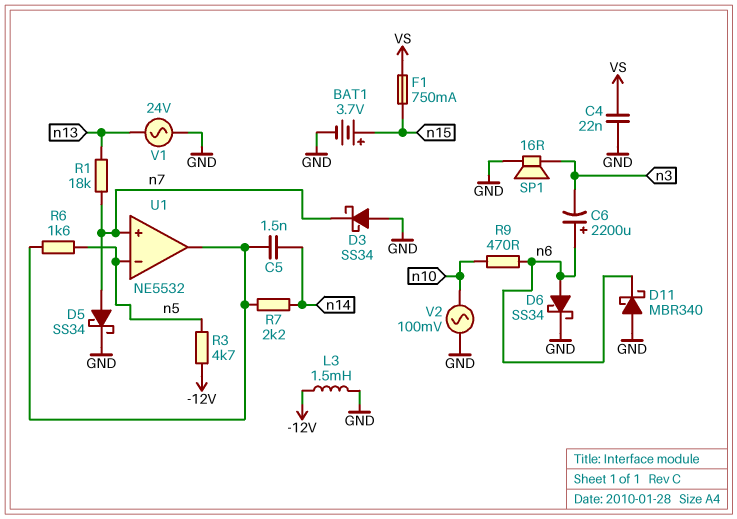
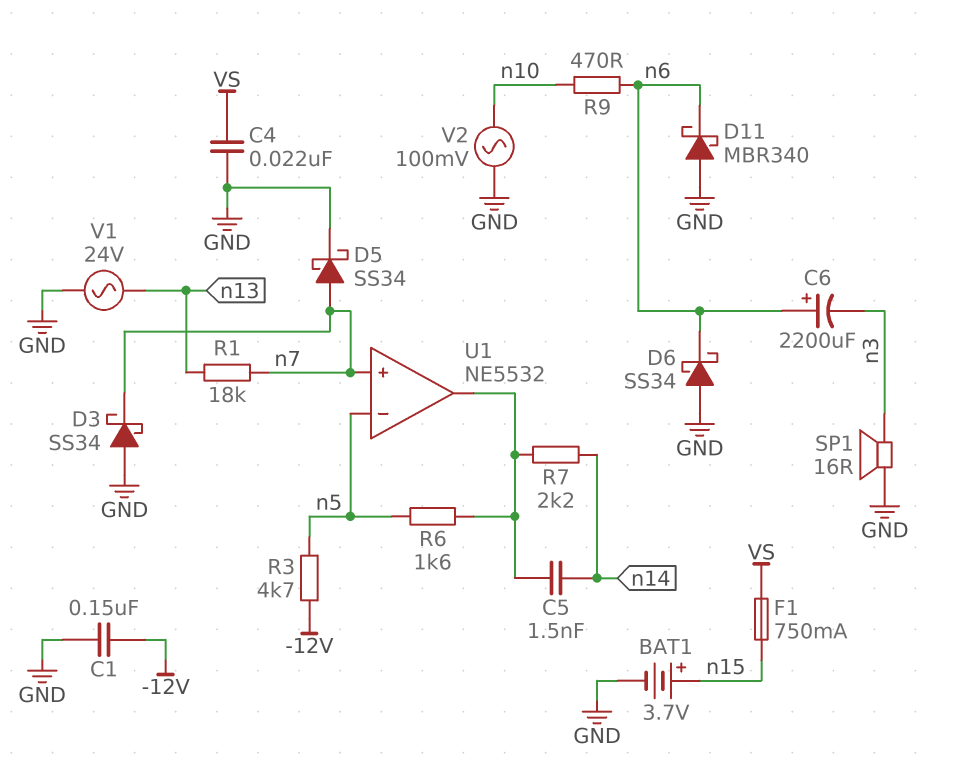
C1: none -> 150nF (-12V, GND)
D6: schottky SS34 (A n6, K GND) -> schottky SS34 (A GND, K n6)
L3: 1.5mH (-12V, GND) -> none

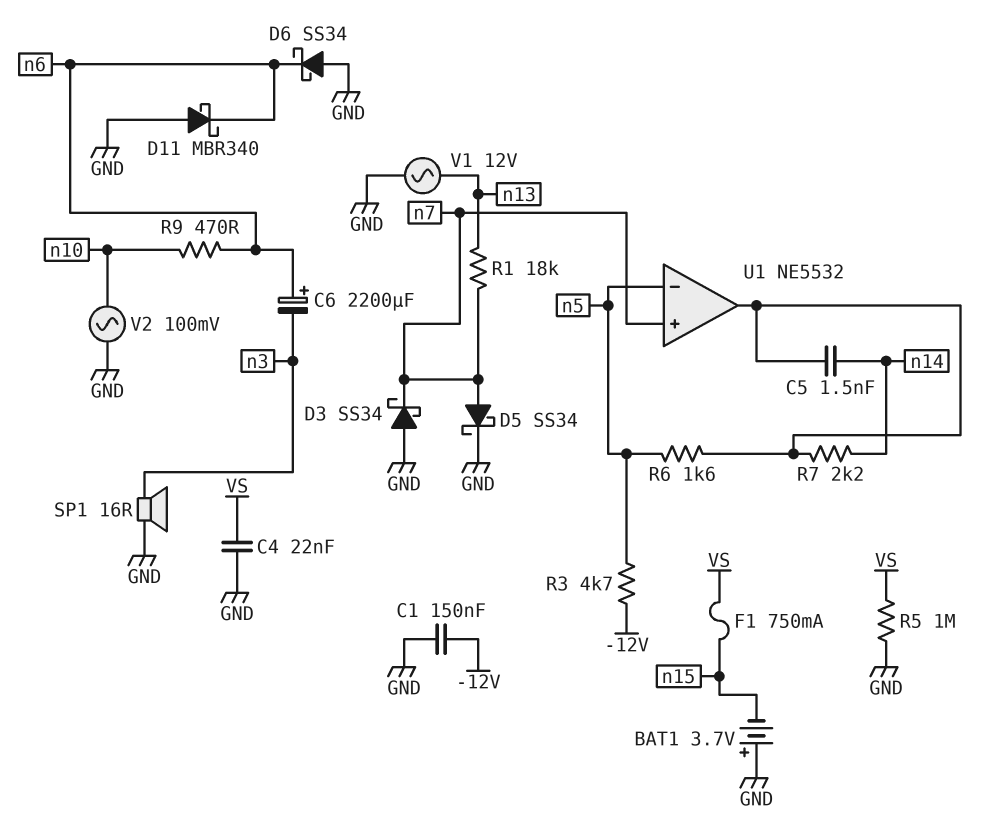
BAT1: 3.7V (plus n15, minus GND) -> 3.7V (plus GND, minus n15)
R5: none -> 1M (GND, VS)
V1: AC 24V (GND, n13) -> AC 12V (GND, n13)

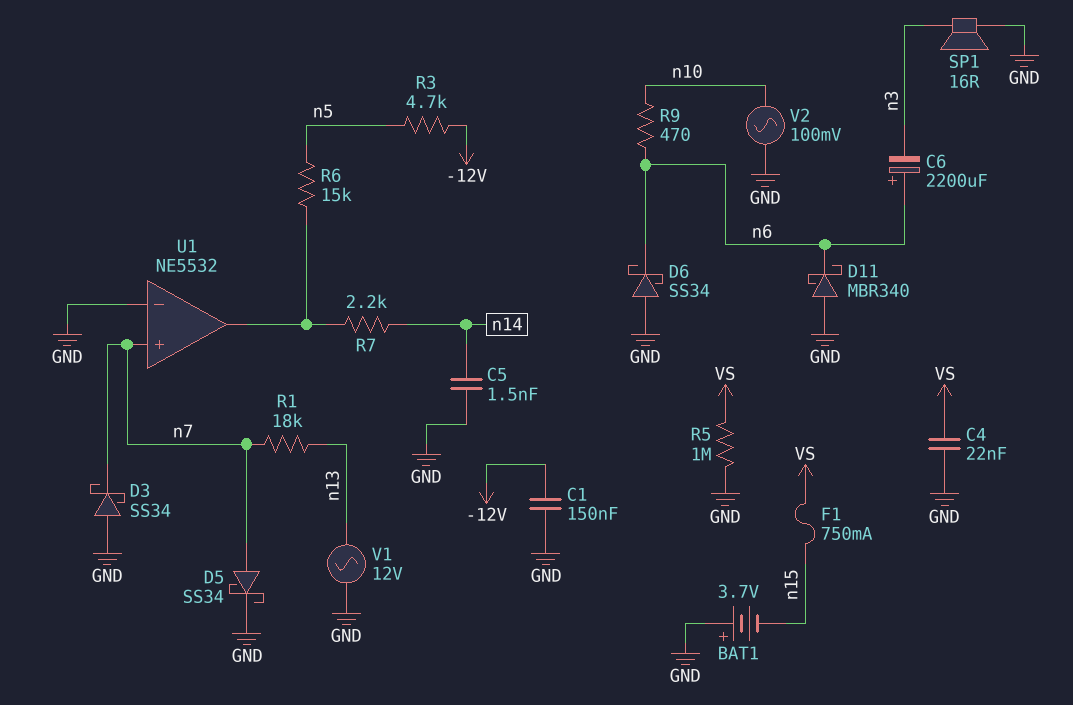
C5: 1.5nF (U1/out, n14) -> 1.5nF (GND, n14)
R6: 1.6k (U1/out, n5) -> 15k (U1/out, n5)
U1 pin in-: n5 -> GND

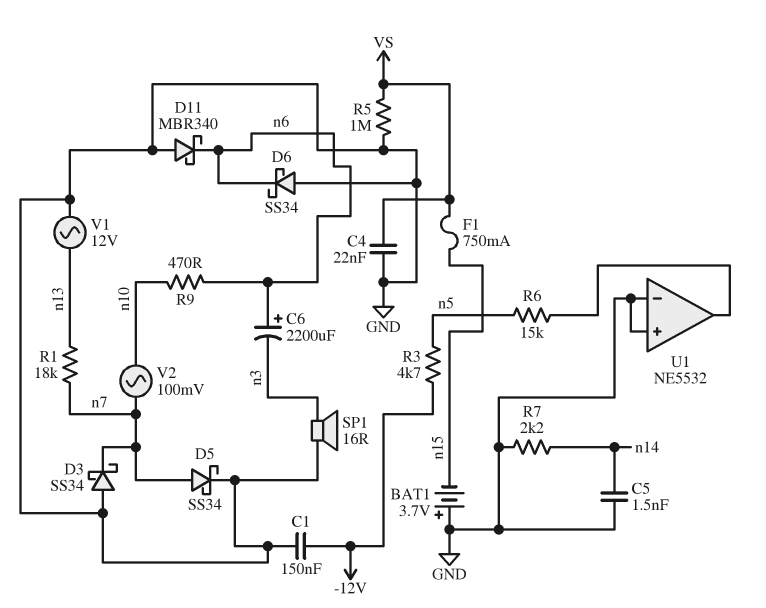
R7: 2.2k (U1/out, n14) -> 2.2k (GND, n14)
U1 pin in+: n7 -> GND
V2: AC 100mV (GND, n10) -> AC 100mV (n7, n10)

